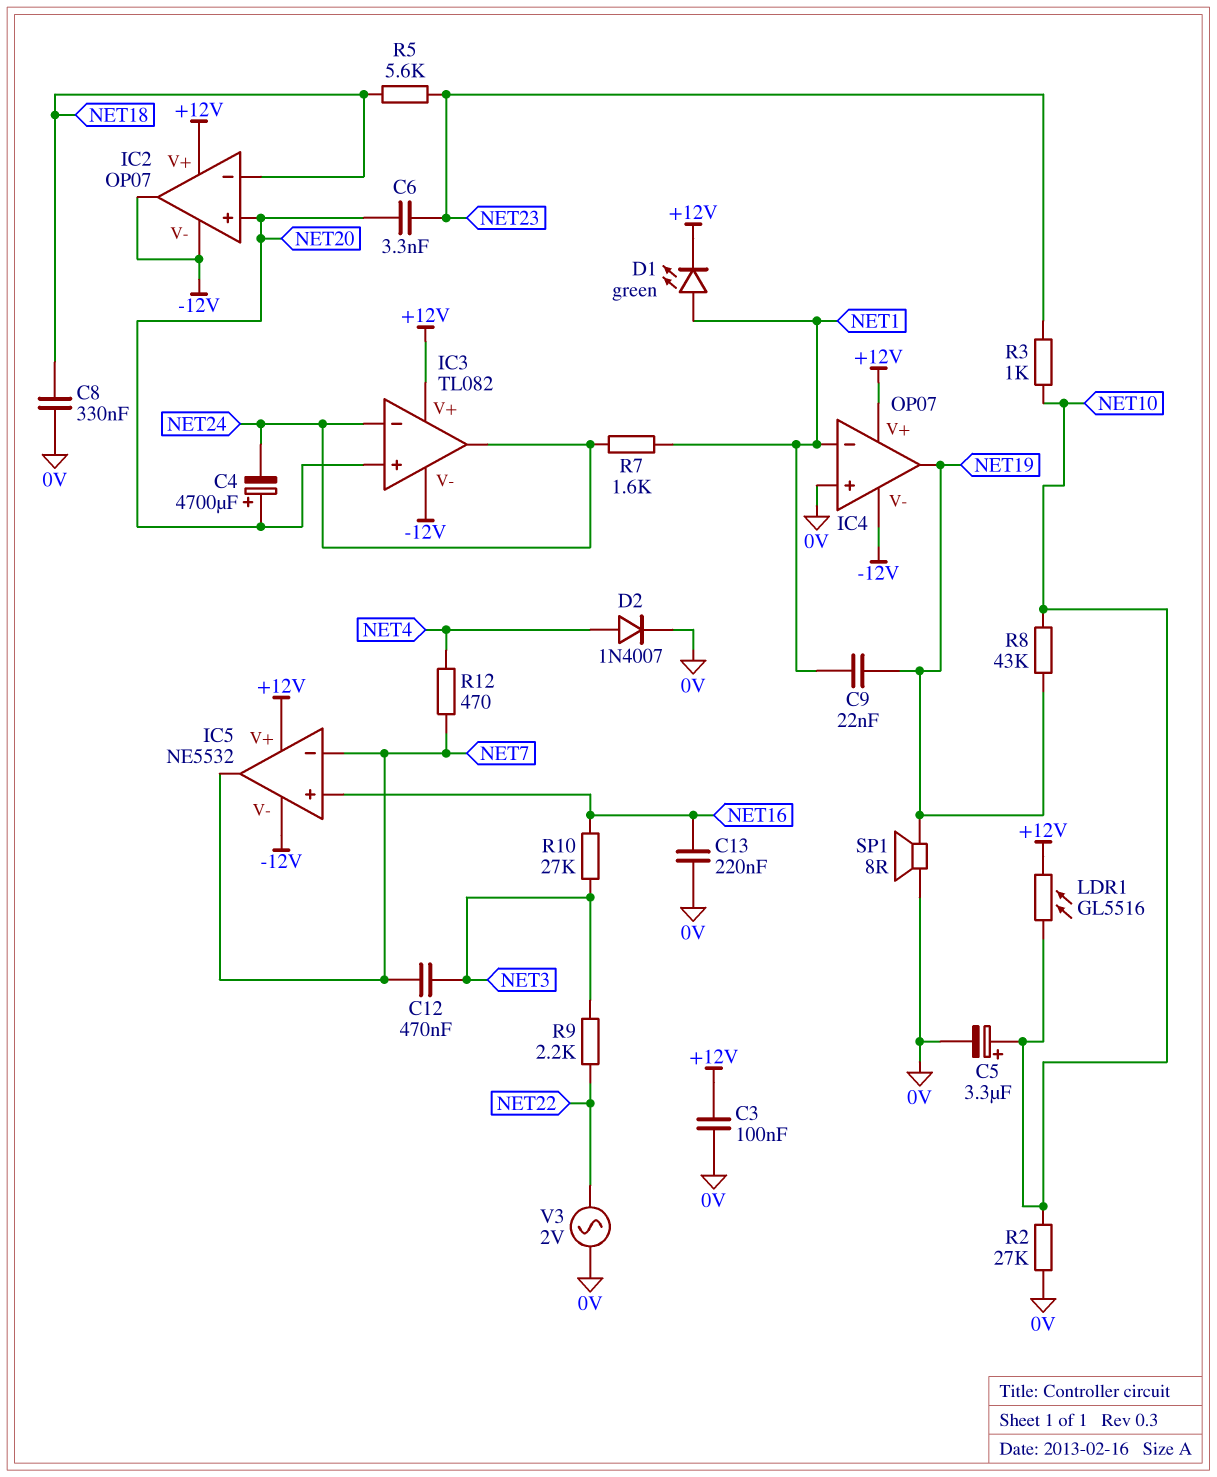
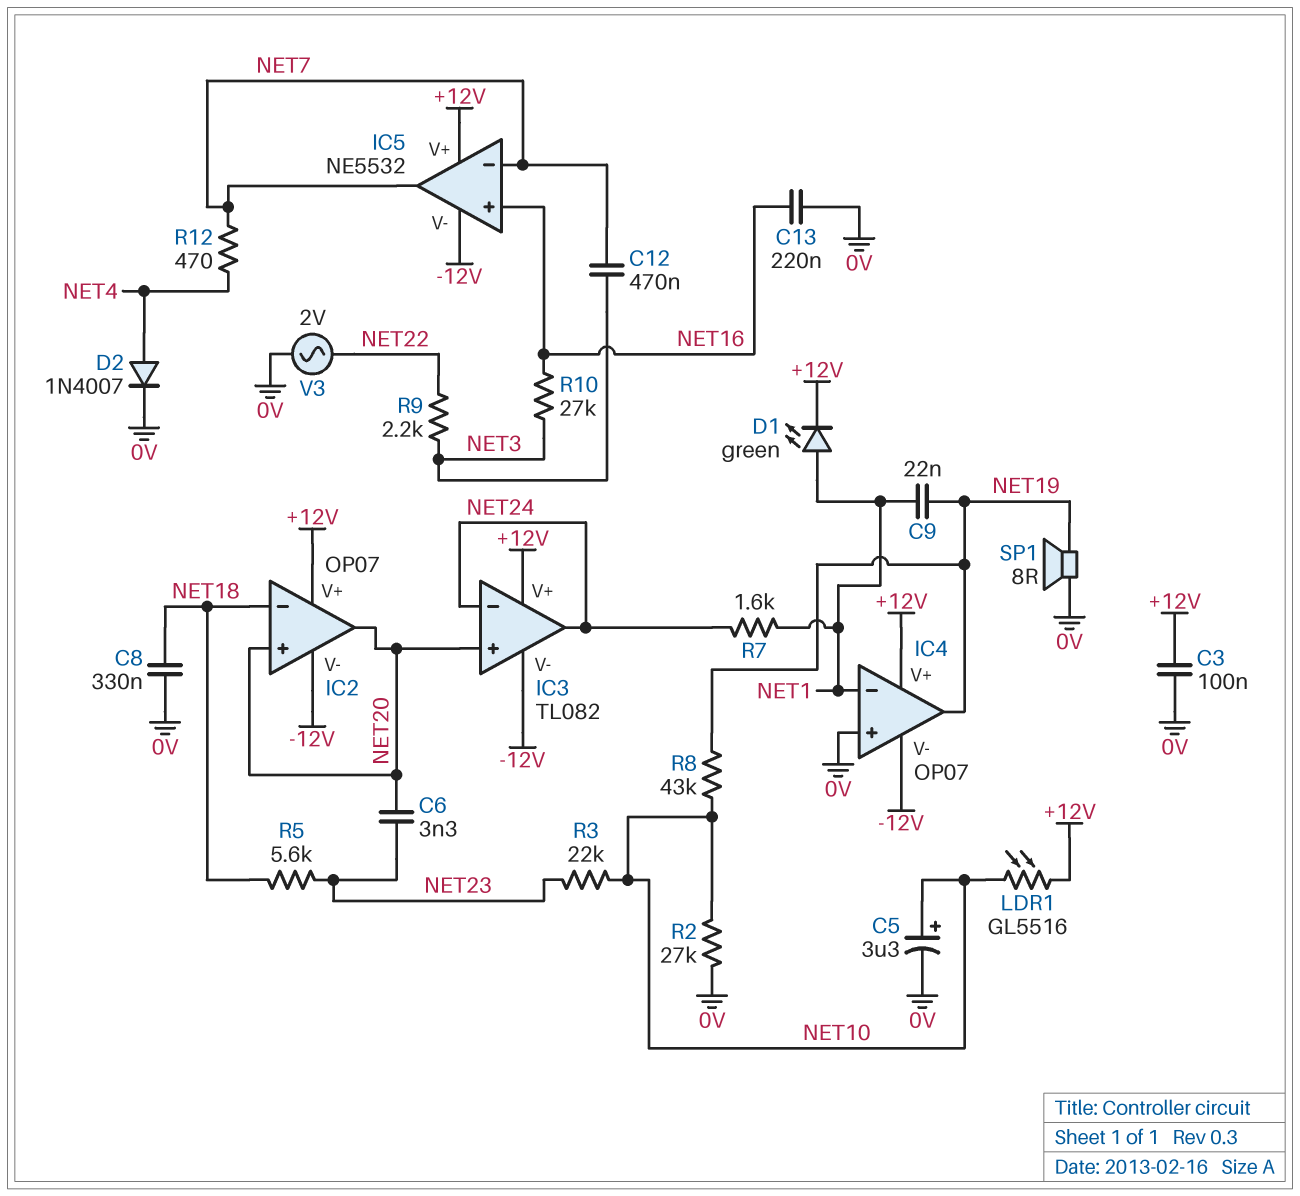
C4: 4700uF (plus NET20, minus NET24) -> none
IC2 pin out: -12V -> NET20
R3: 1k (NET10, NET23) -> 22k (NET10, NET23)

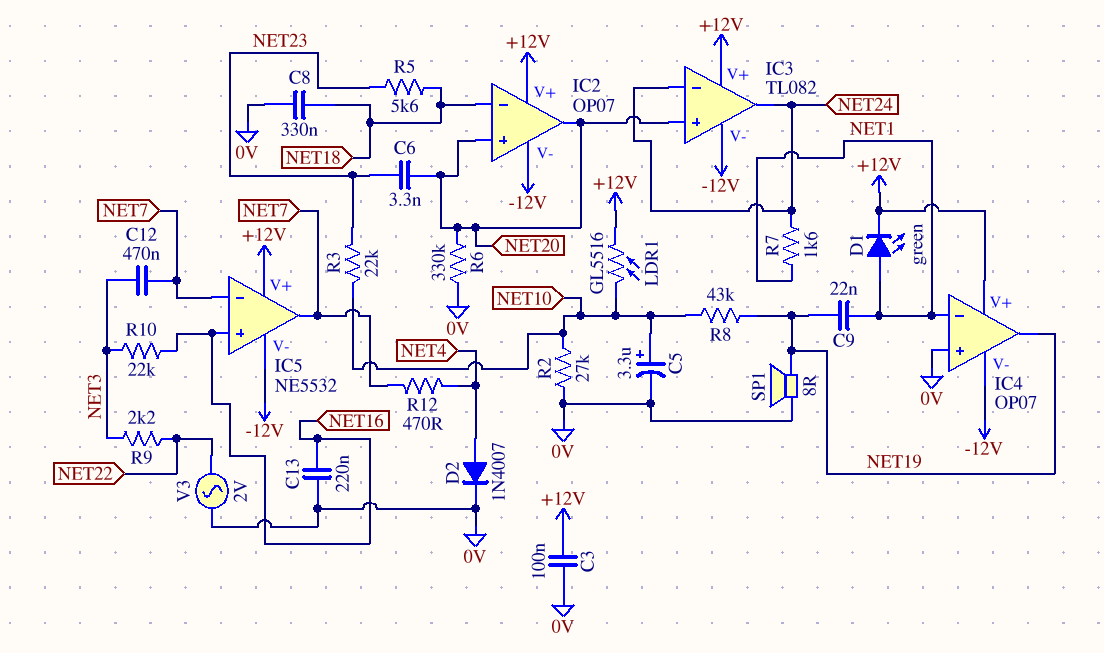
R6: none -> 330k (0V, NET20)
R10: 27k (NET3, NET16) -> 22k (NET3, NET16)

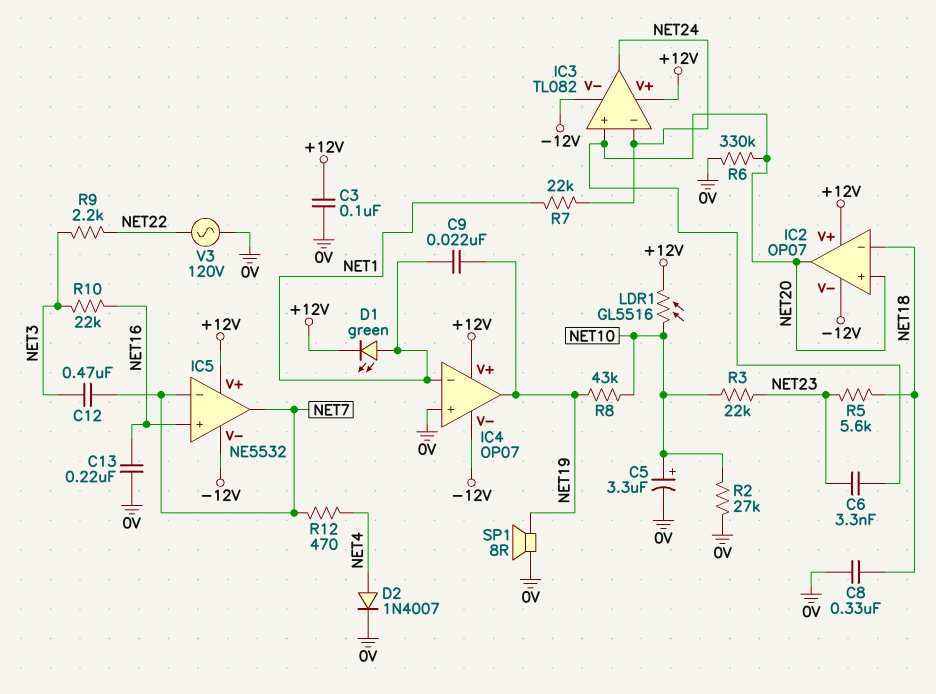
R7: 1.6k (NET1, NET24) -> 22k (NET1, NET24)
V3: AC 2V (0V, NET22) -> AC 120V (0V, NET22)

